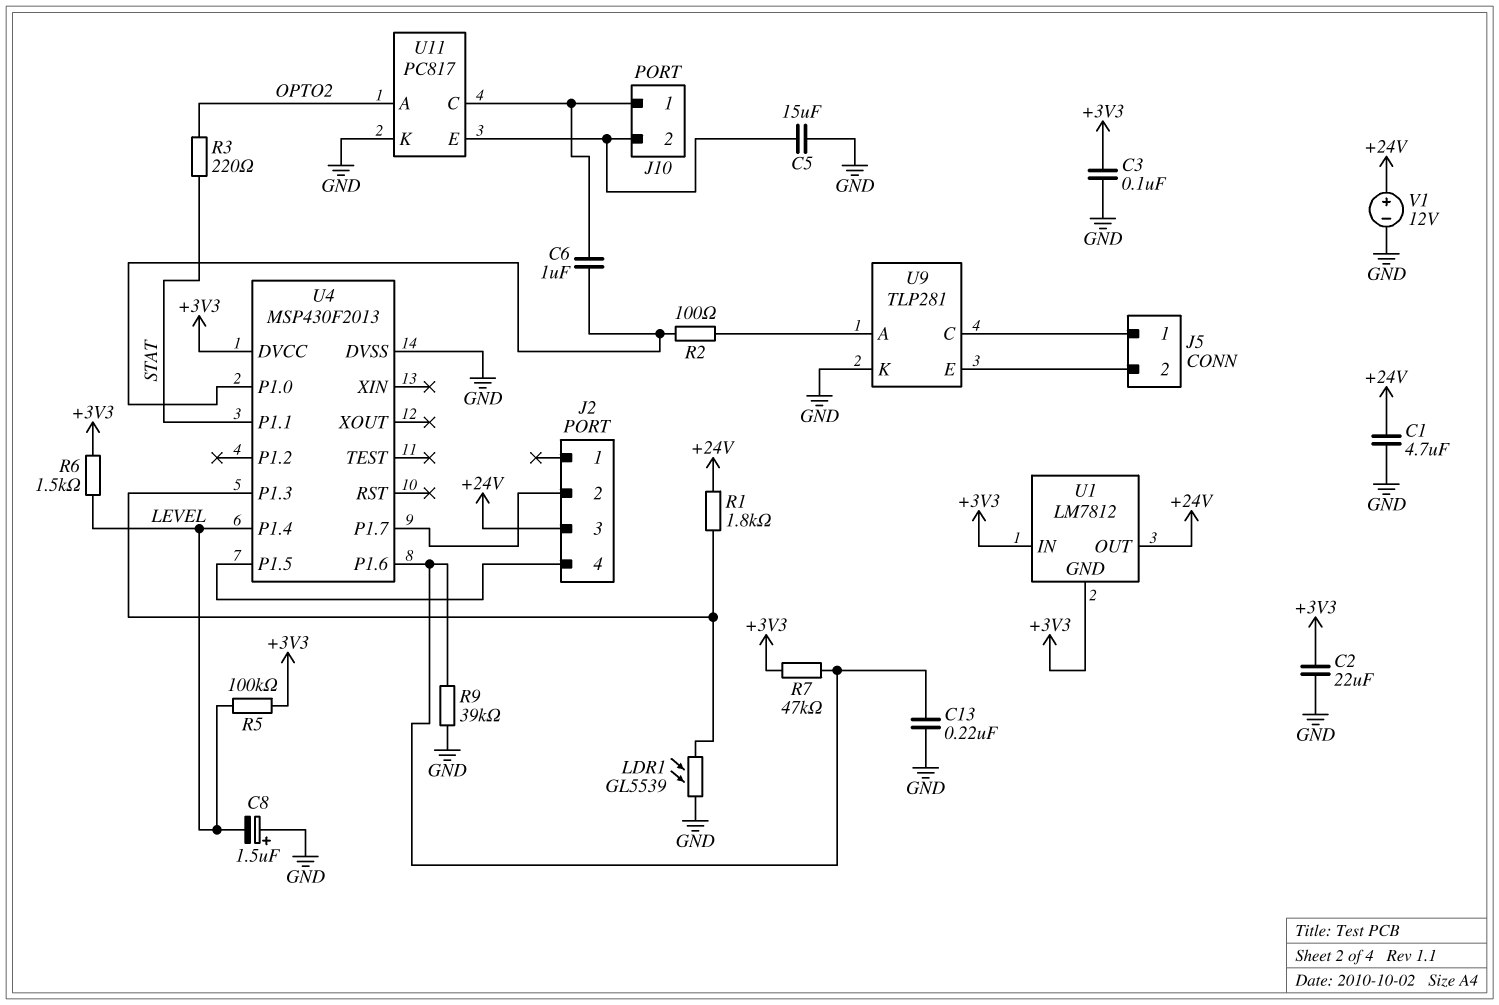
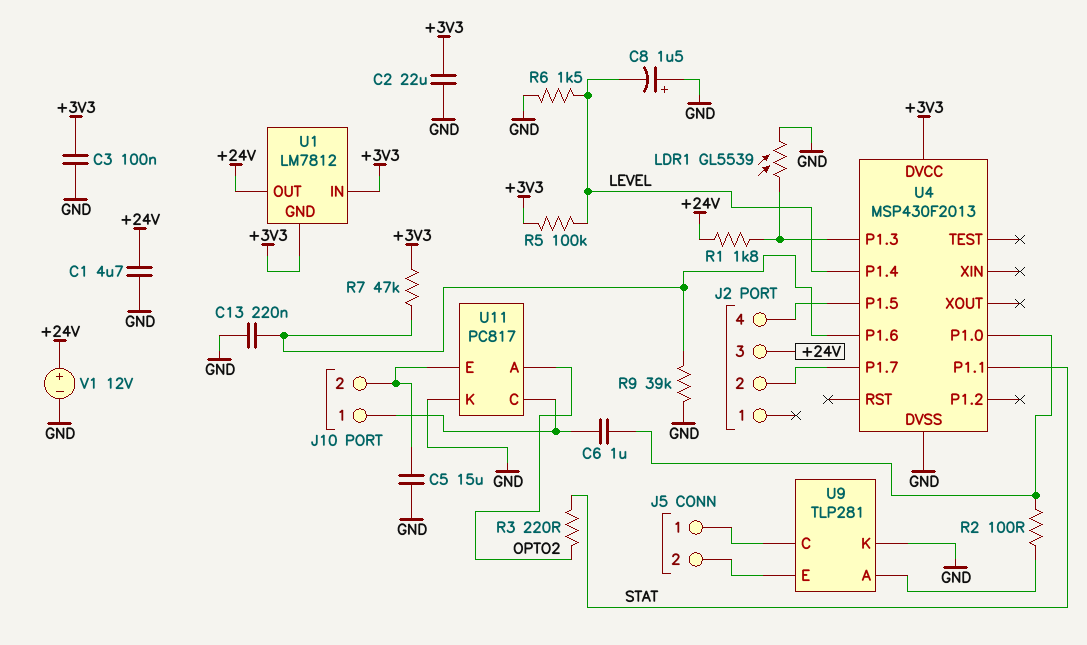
R6: 1.5k (+3V3, LEVEL) -> 1.5k (GND, LEVEL)

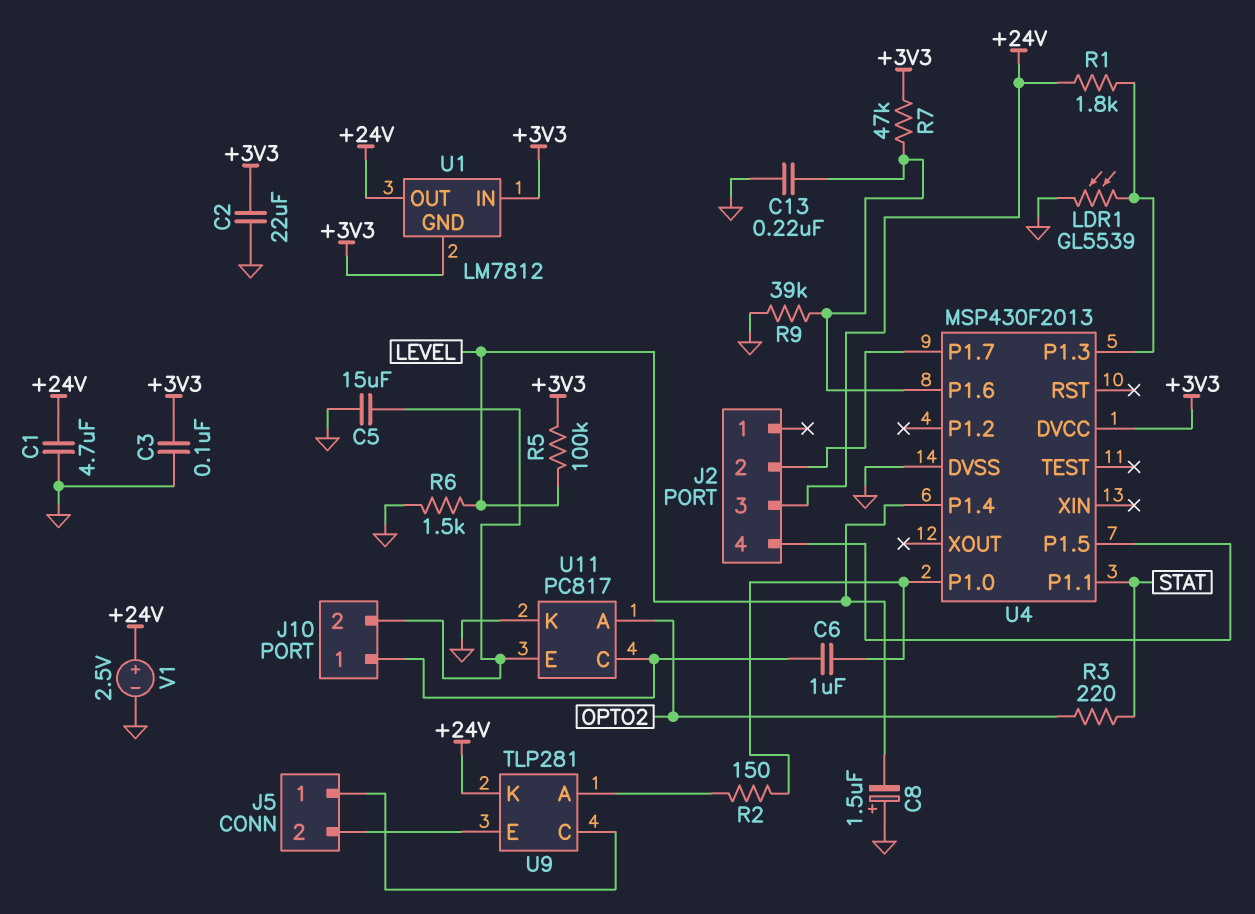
R2: 100 (U4/P1.0, U9/A) -> 150 (U4/P1.0, U9/A)
U9 pin K: GND -> +24V
V1: 12V (plus +24V, minus GND) -> 2.5V (plus +24V, minus GND)

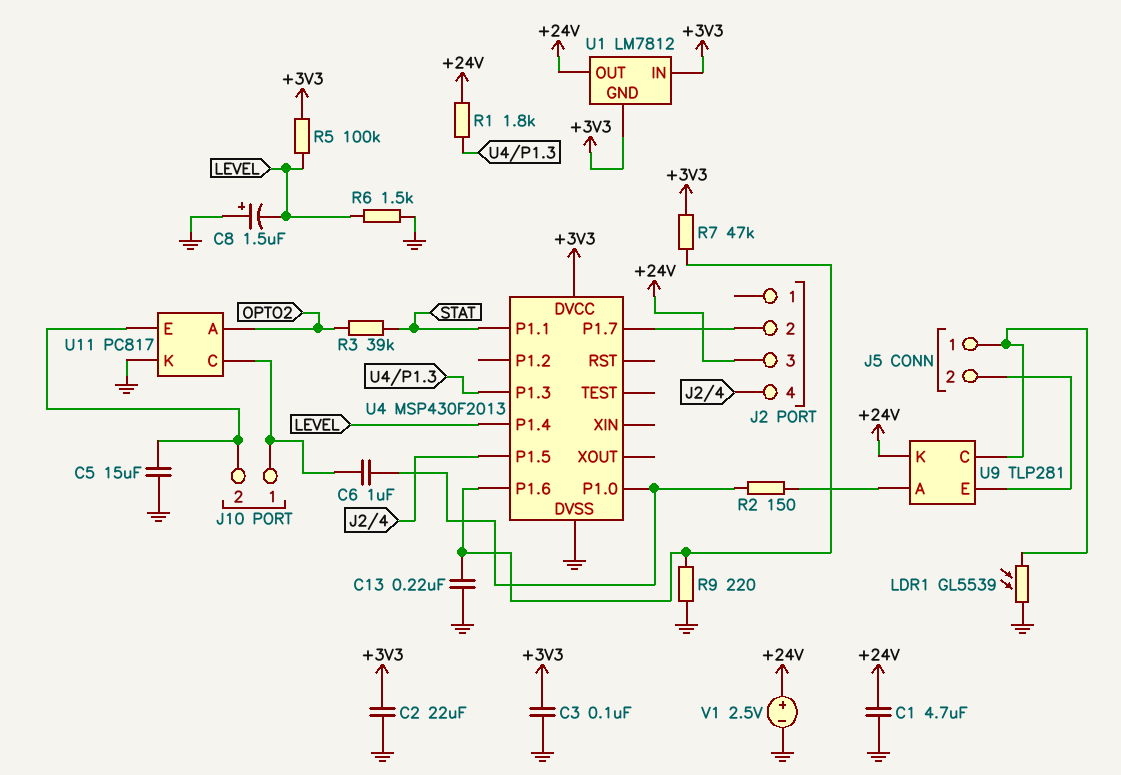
LDR1: GL5539 (GND, U4/P1.3) -> GL5539 (GND, J5/1)
R3: 220 (OPTO2, STAT) -> 39k (OPTO2, STAT)
R9: 39k (GND, U4/P1.6) -> 220 (GND, U4/P1.6)

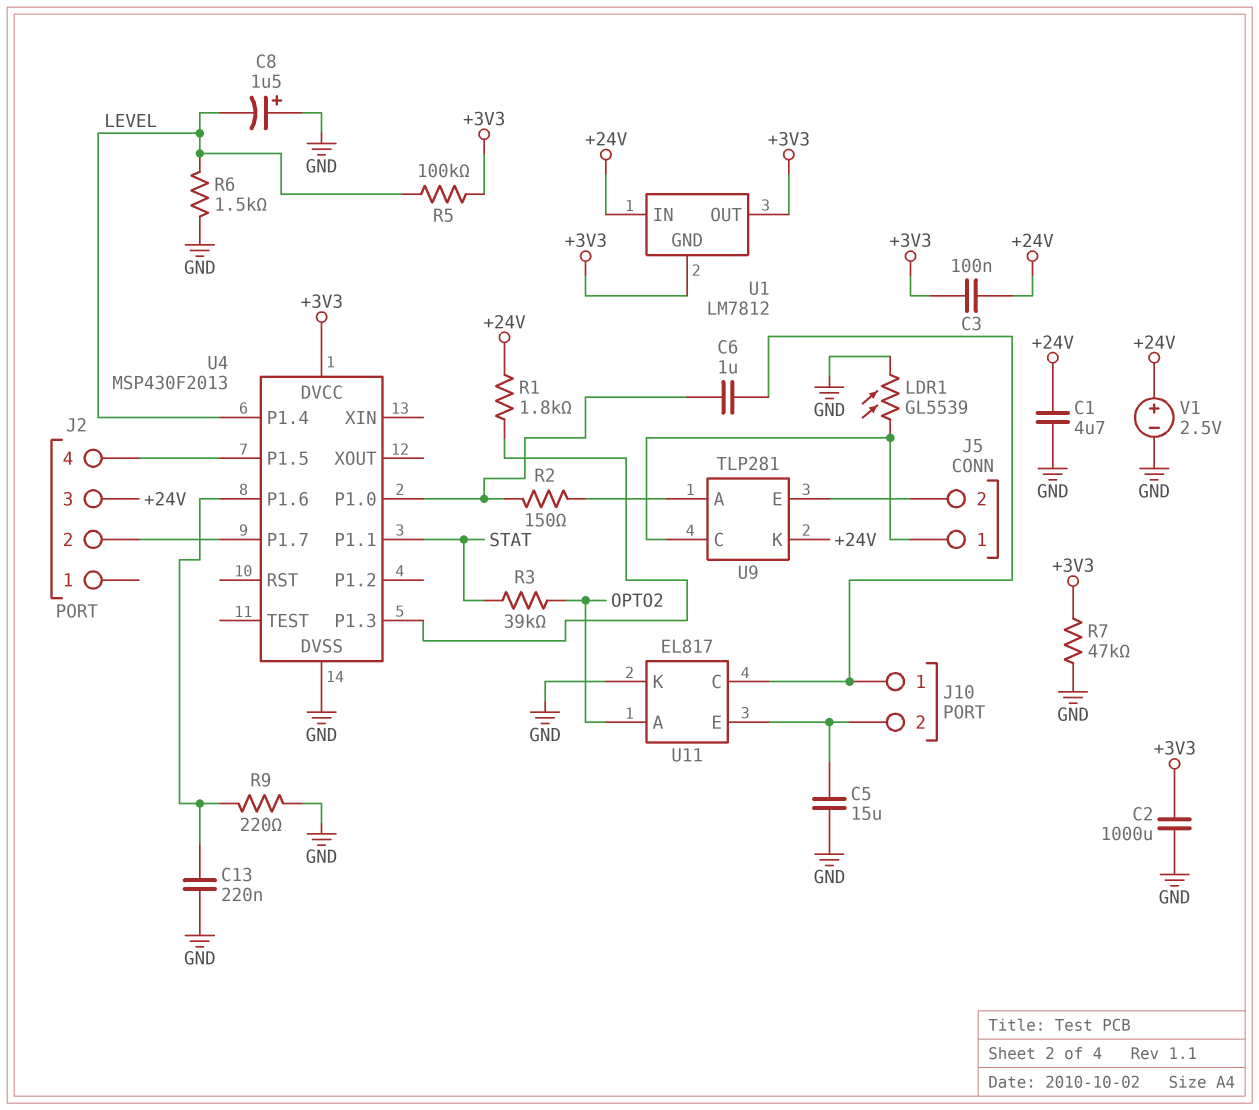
C2: 22uF (+3V3, GND) -> 1000uF (+3V3, GND)
C3: 100nF (+3V3, GND) -> 100nF (+3V3, +24V)
R7: 47k (+3V3, U4/P1.6) -> 47k (+3V3, GND)
U1 pin IN: +3V3 -> +24V
U1 pin OUT: +24V -> +3V3
U11: PC817 -> EL817

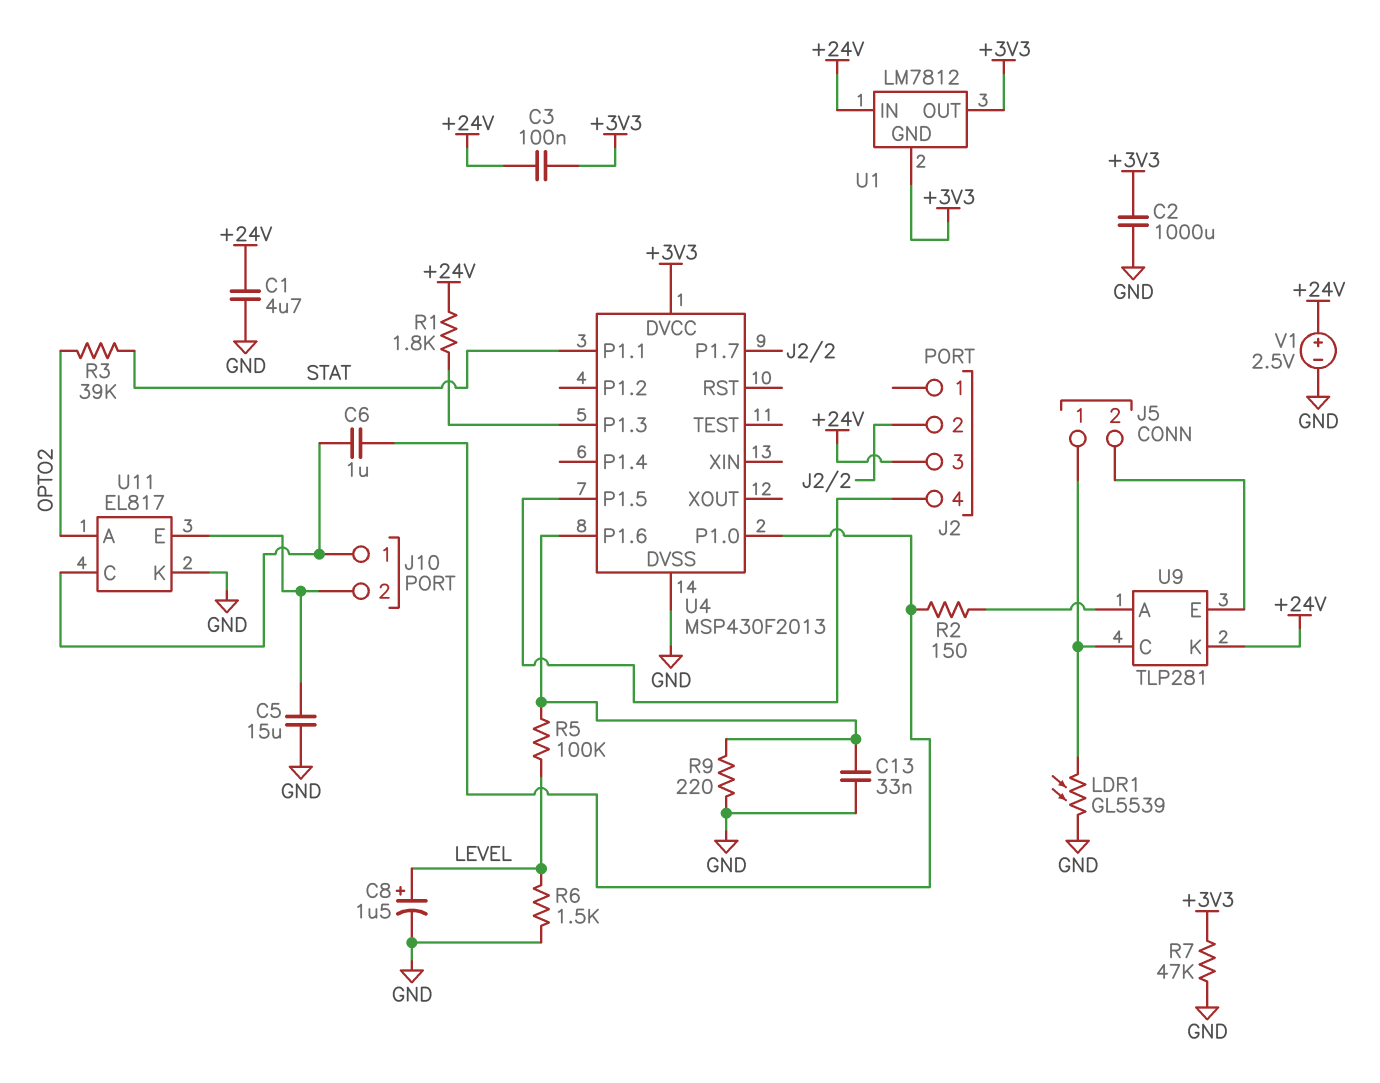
C8: 1.5uF (plus GND, minus LEVEL) -> 1.5uF (plus LEVEL, minus GND)
C13: 220nF (GND, U4/P1.6) -> 33nF (GND, U4/P1.6)
R5: 100k (+3V3, LEVEL) -> 100k (LEVEL, U4/P1.6)
U4 pin P1.4: LEVEL -> none

